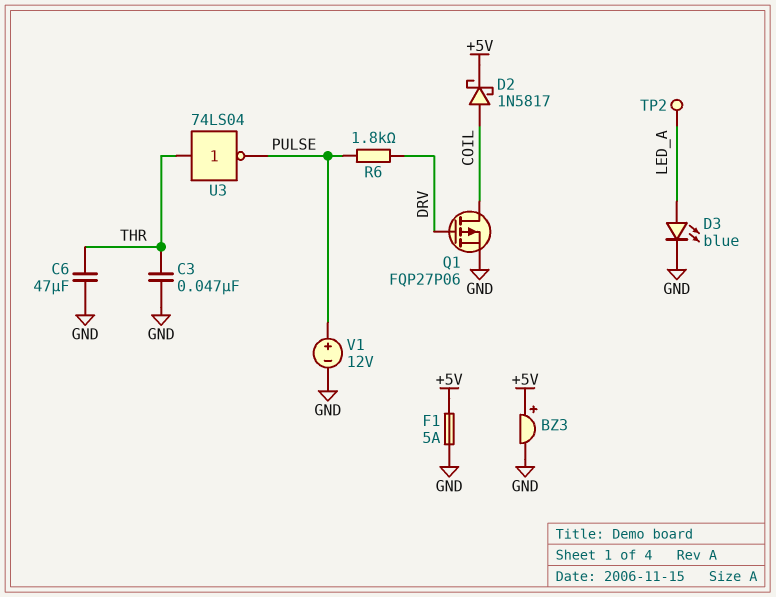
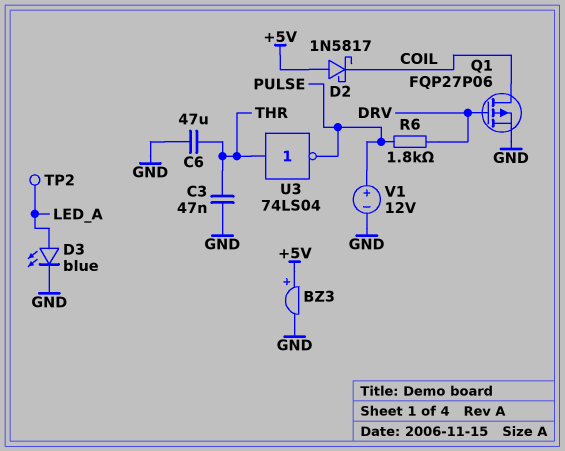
D2: schottky 1N5817 (A COIL, K +5V) -> schottky 1N5817 (A +5V, K COIL)
F1: 5A (+5V, GND) -> none

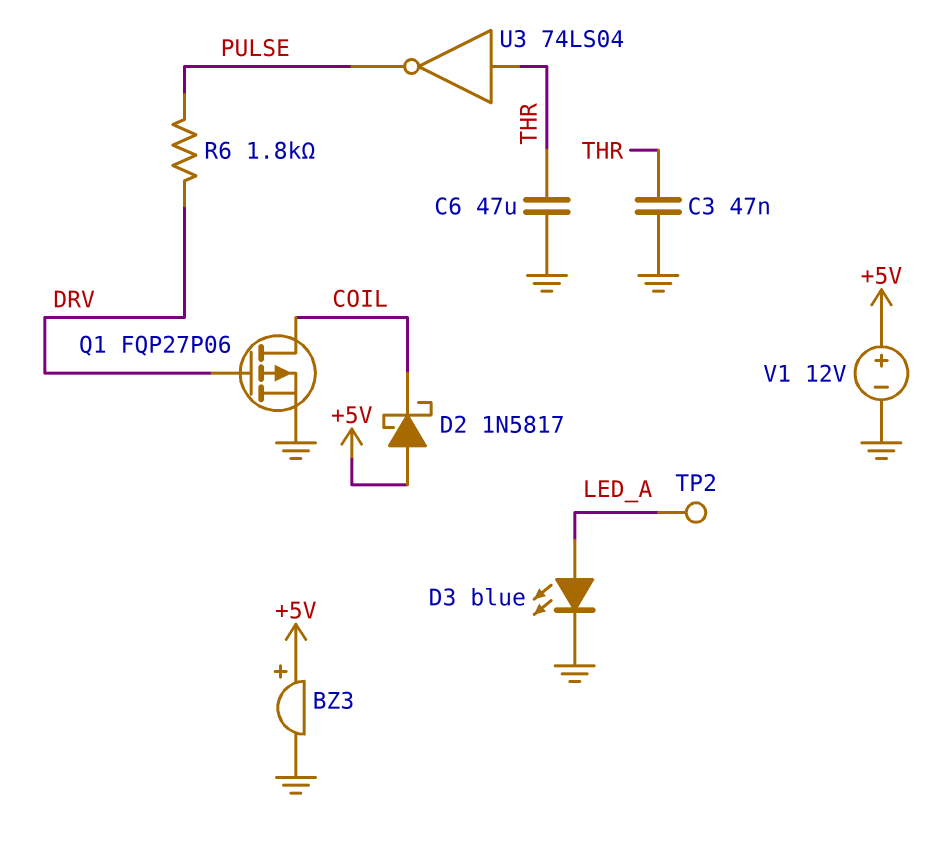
V1: 12V (plus PULSE, minus GND) -> 12V (plus +5V, minus GND)

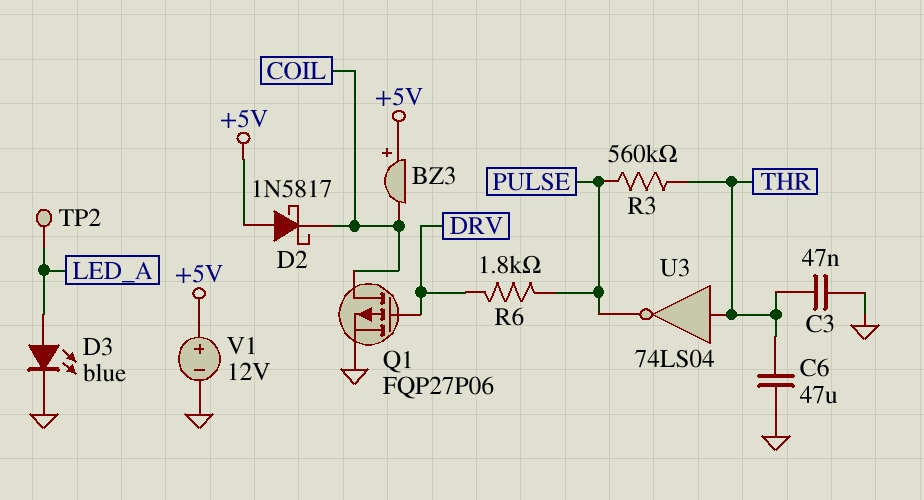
BZ3: buzzer (plus +5V, minus GND) -> buzzer (plus +5V, minus COIL)
R3: none -> 560k (PULSE, THR)

